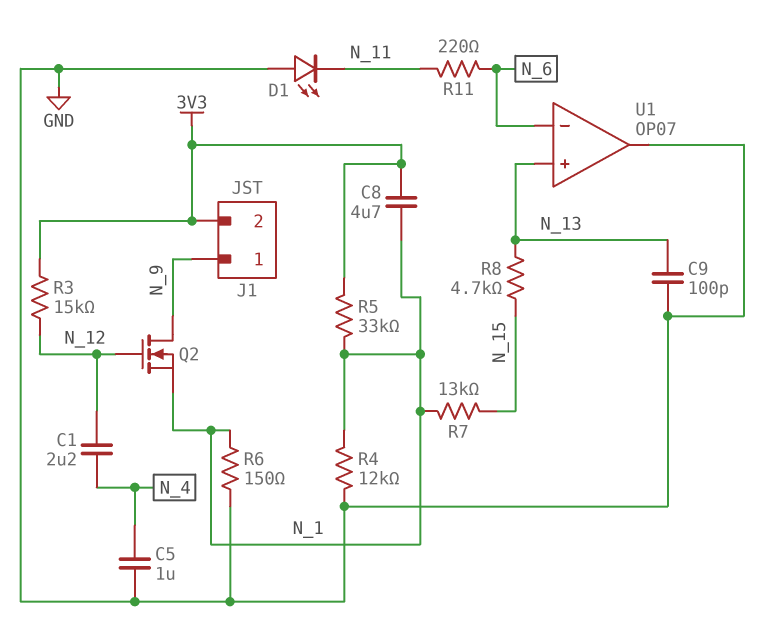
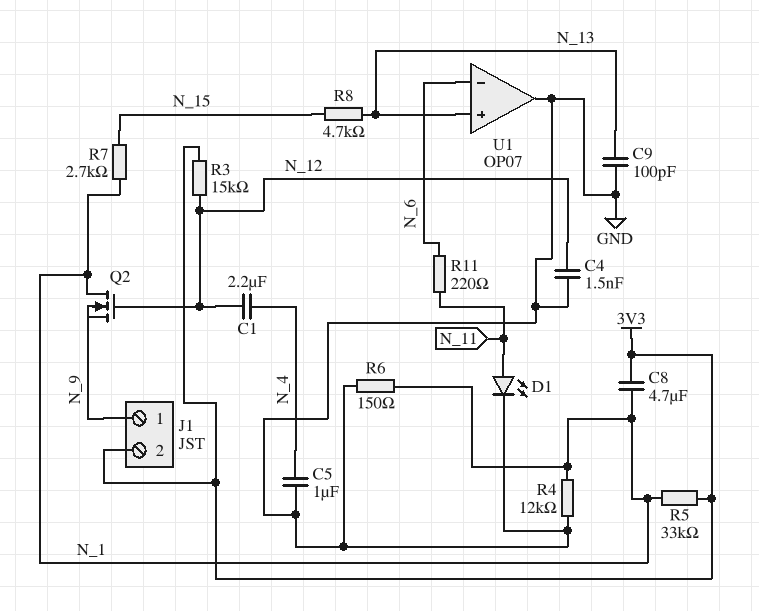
C4: none -> 1.5nF (GND, N_12)
D1: LED (A GND, K N_11) -> LED (A N_11, K GND)
Q2: NMOS (G N_12, D N_9, S N_1) -> NMOS (G N_12, D N_1, S N_9)
R7: 13k (N_1, N_15) -> 2.7k (N_1, N_15)

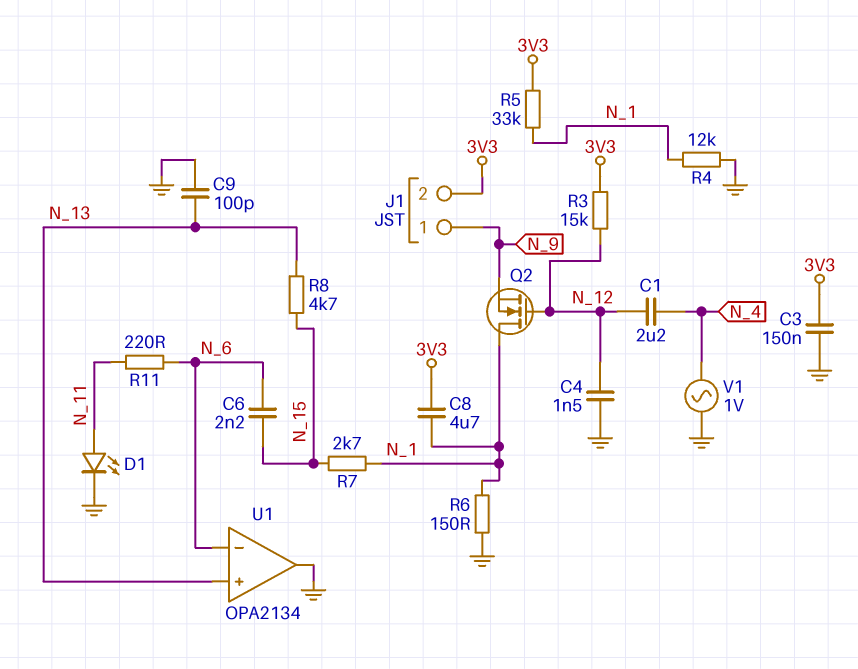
C3: none -> 150nF (3V3, GND)
C5: 1uF (GND, N_4) -> none
C6: none -> 2.2nF (N_6, N_15)
U1: OP07 -> OPA2134
V1: none -> AC 1V (GND, N_4)

